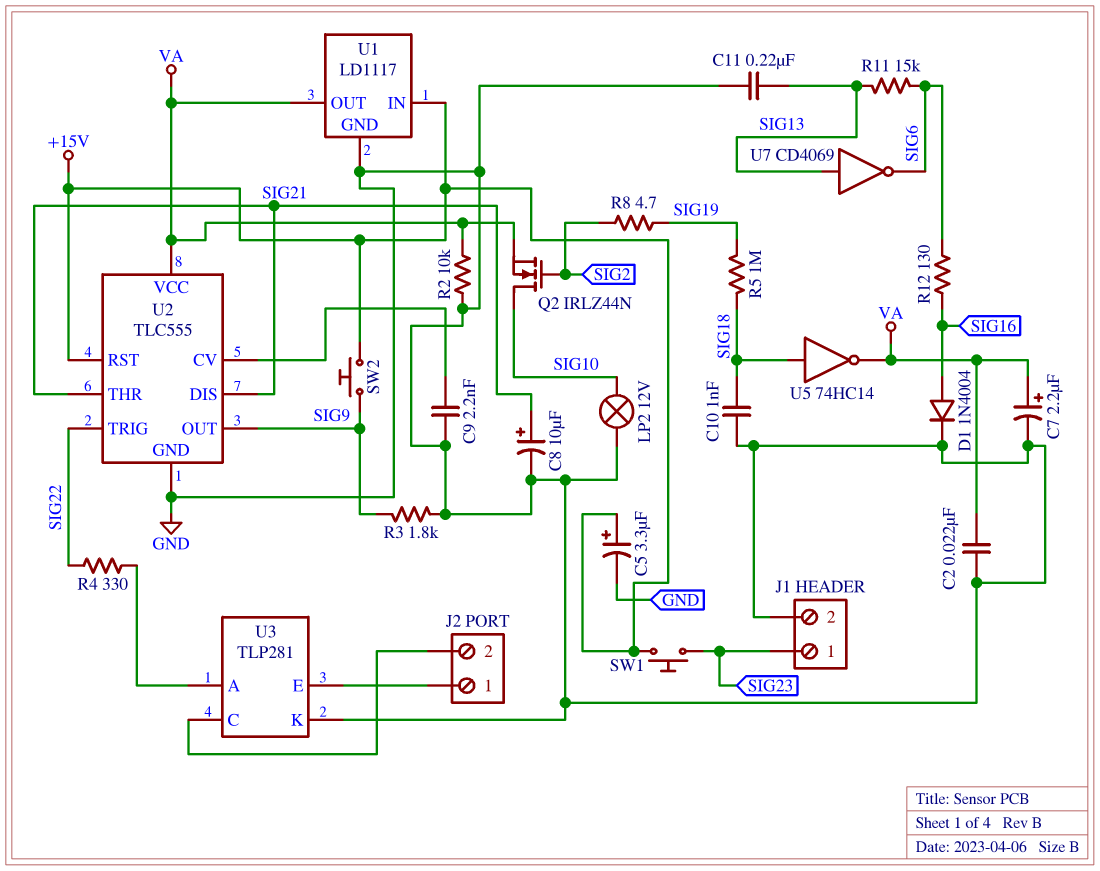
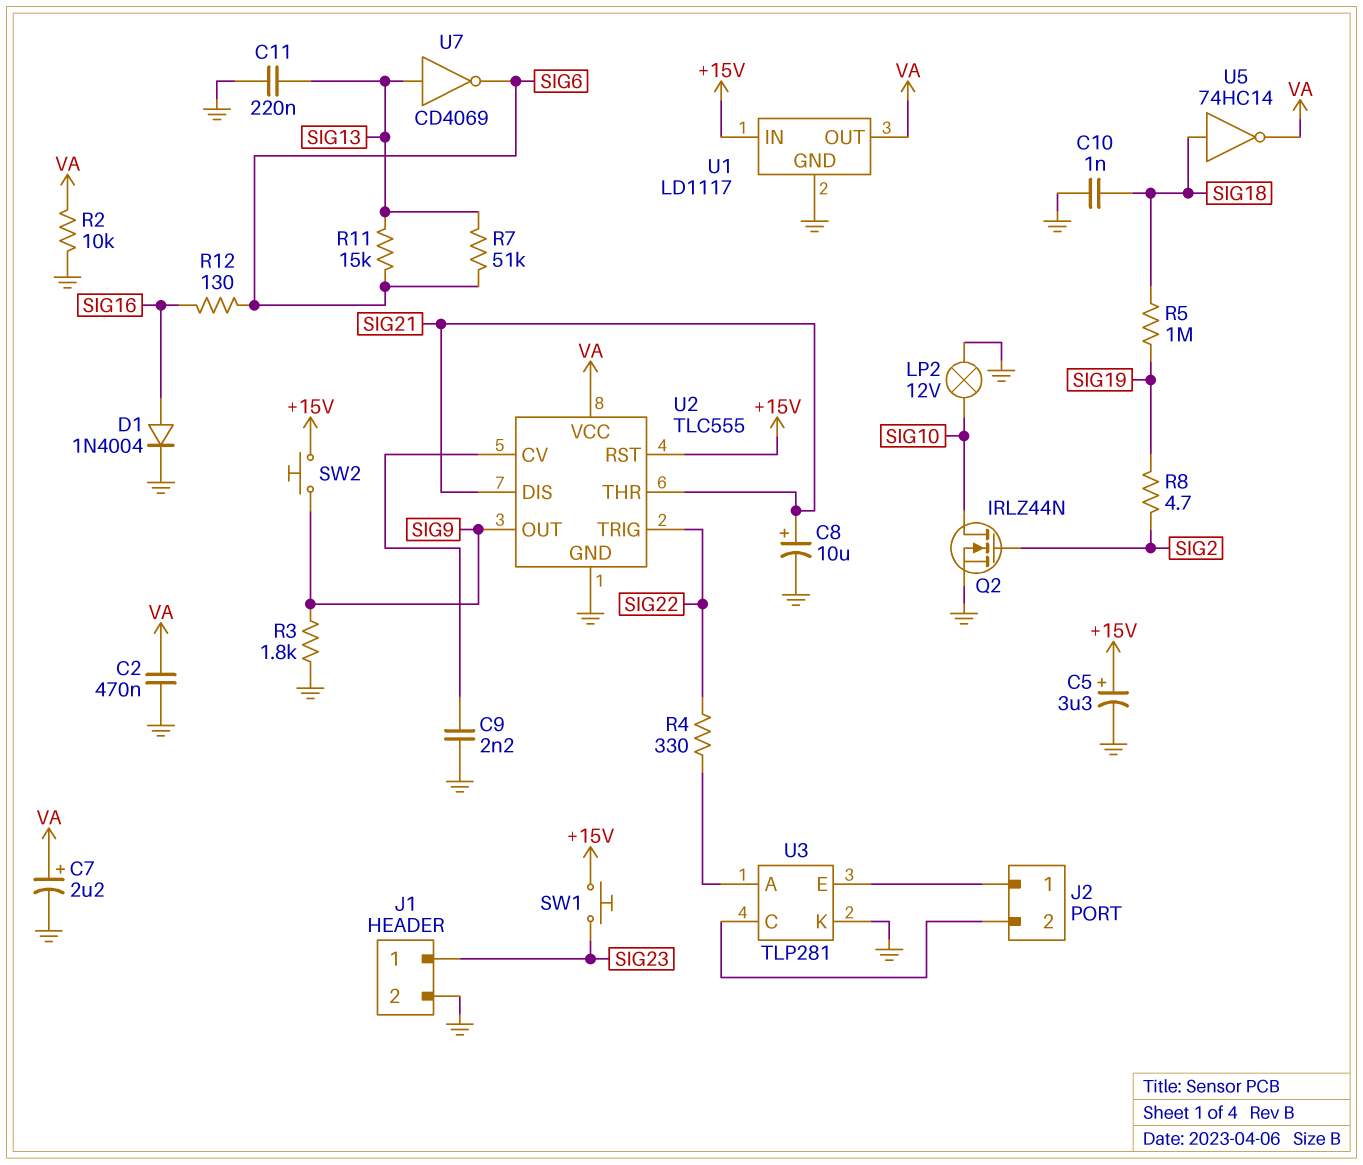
C2: 22nF (GND, VA) -> 470nF (GND, VA)
Q2: NMOS IRLZ44N (G SIG2, D SIG10, S VA) -> NMOS IRLZ44N (G SIG2, D SIG10, S GND)
R7: none -> 51k (SIG6, SIG13)

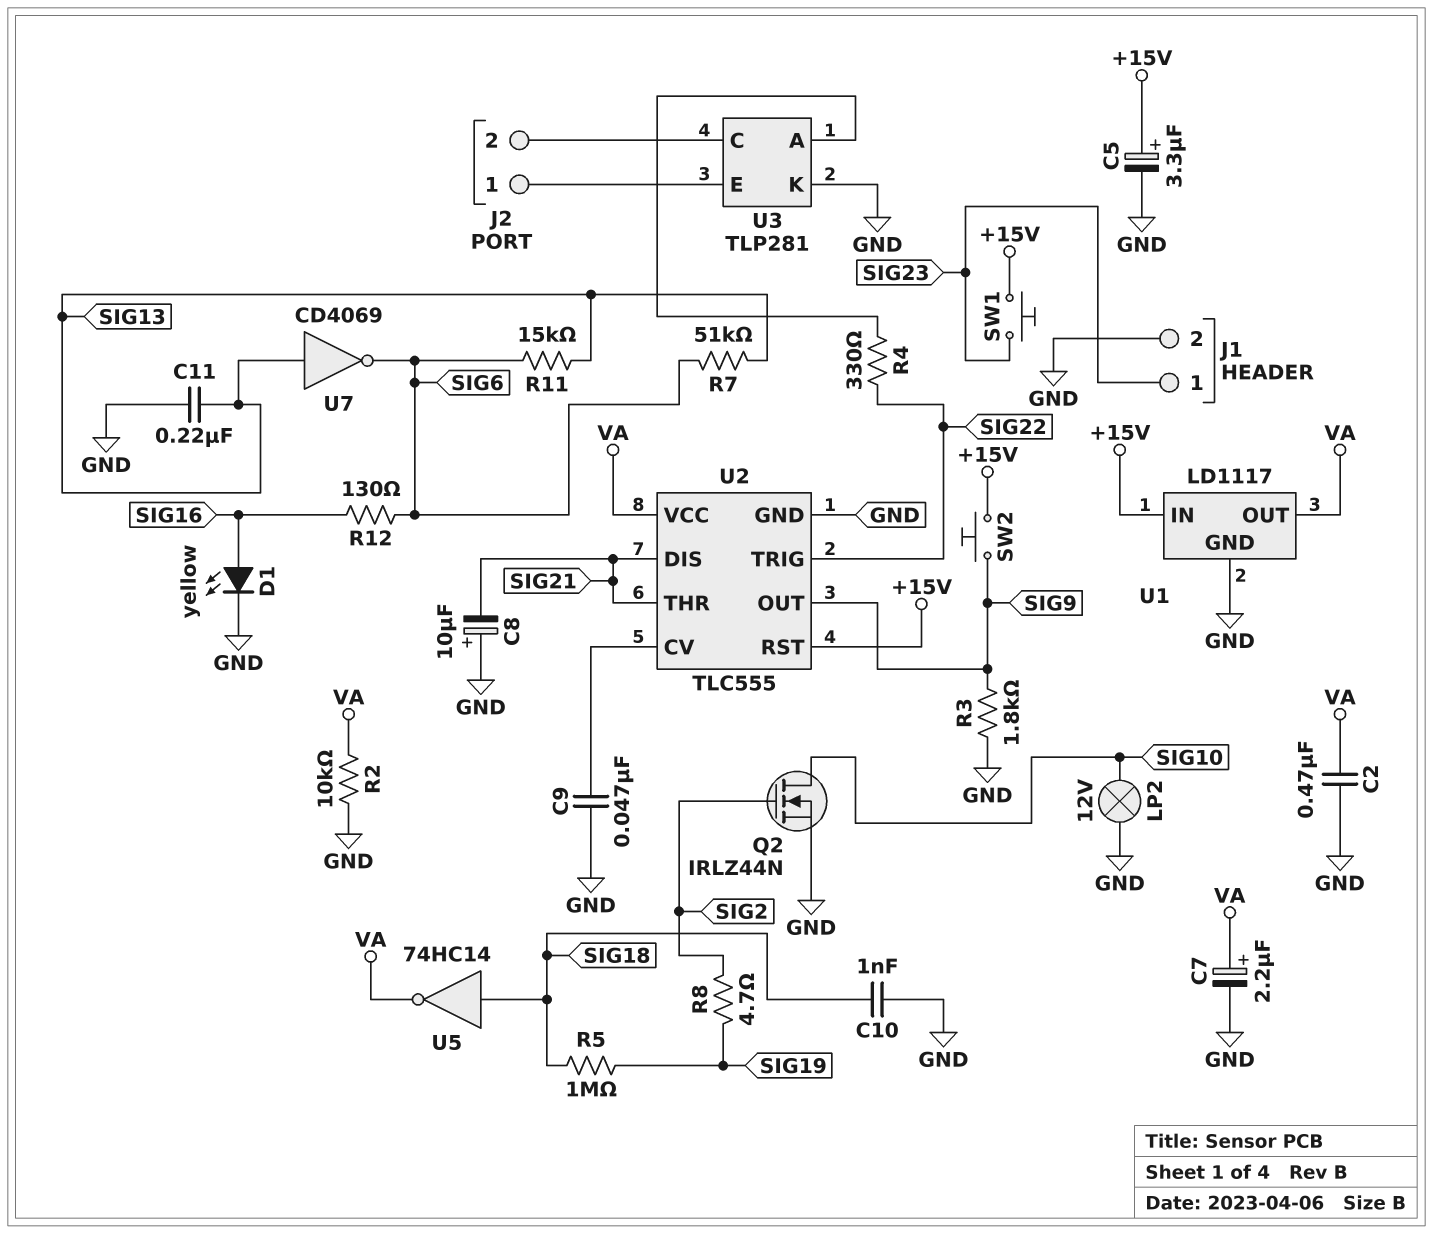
C8: 10uF (plus SIG21, minus GND) -> 10uF (plus GND, minus SIG21)
C9: 2.2nF (GND, U2/CV) -> 47nF (GND, U2/CV)
D1: diode 1N4004 (A SIG16, K GND) -> LED yellow (A SIG16, K GND)

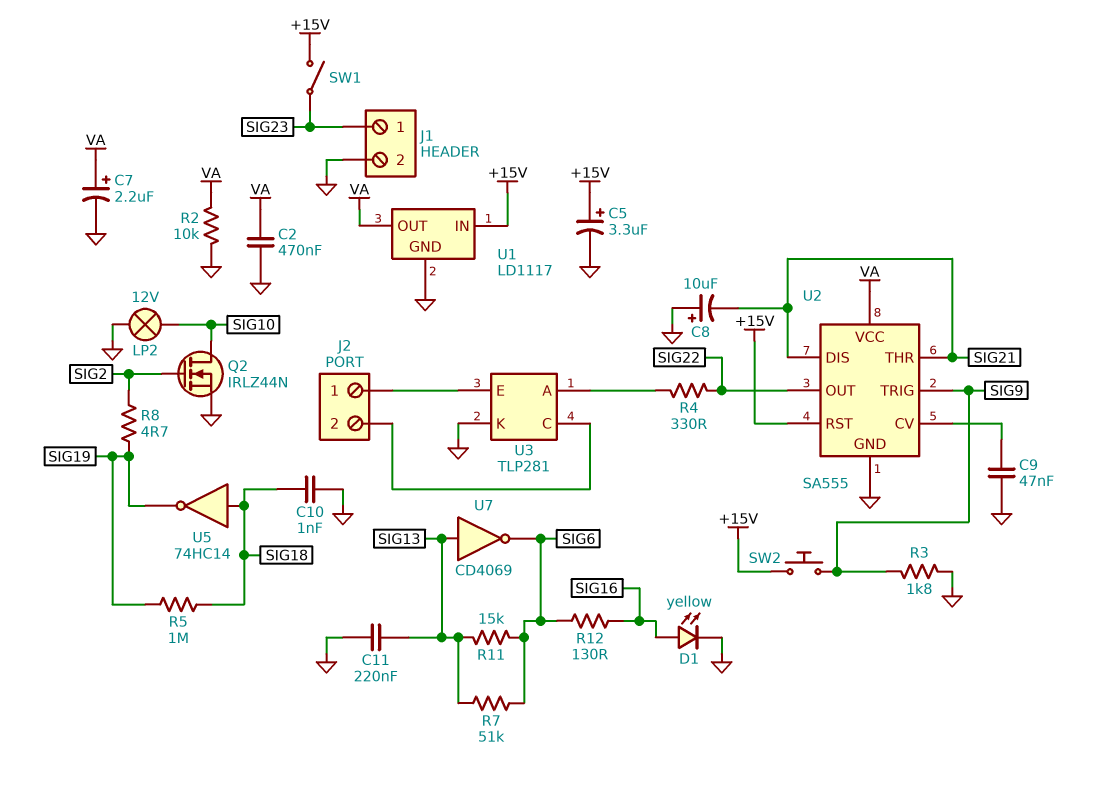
SW1: button (+15V, SIG23) -> switch (+15V, SIG23)
U2: TLC555 -> SA555
U2 pin OUT: SIG9 -> SIG22
U2 pin TRIG: SIG22 -> SIG9
U5: NOT 74HC14 (in SIG18, out VA) -> NOT 74HC14 (in SIG18, out SIG19)

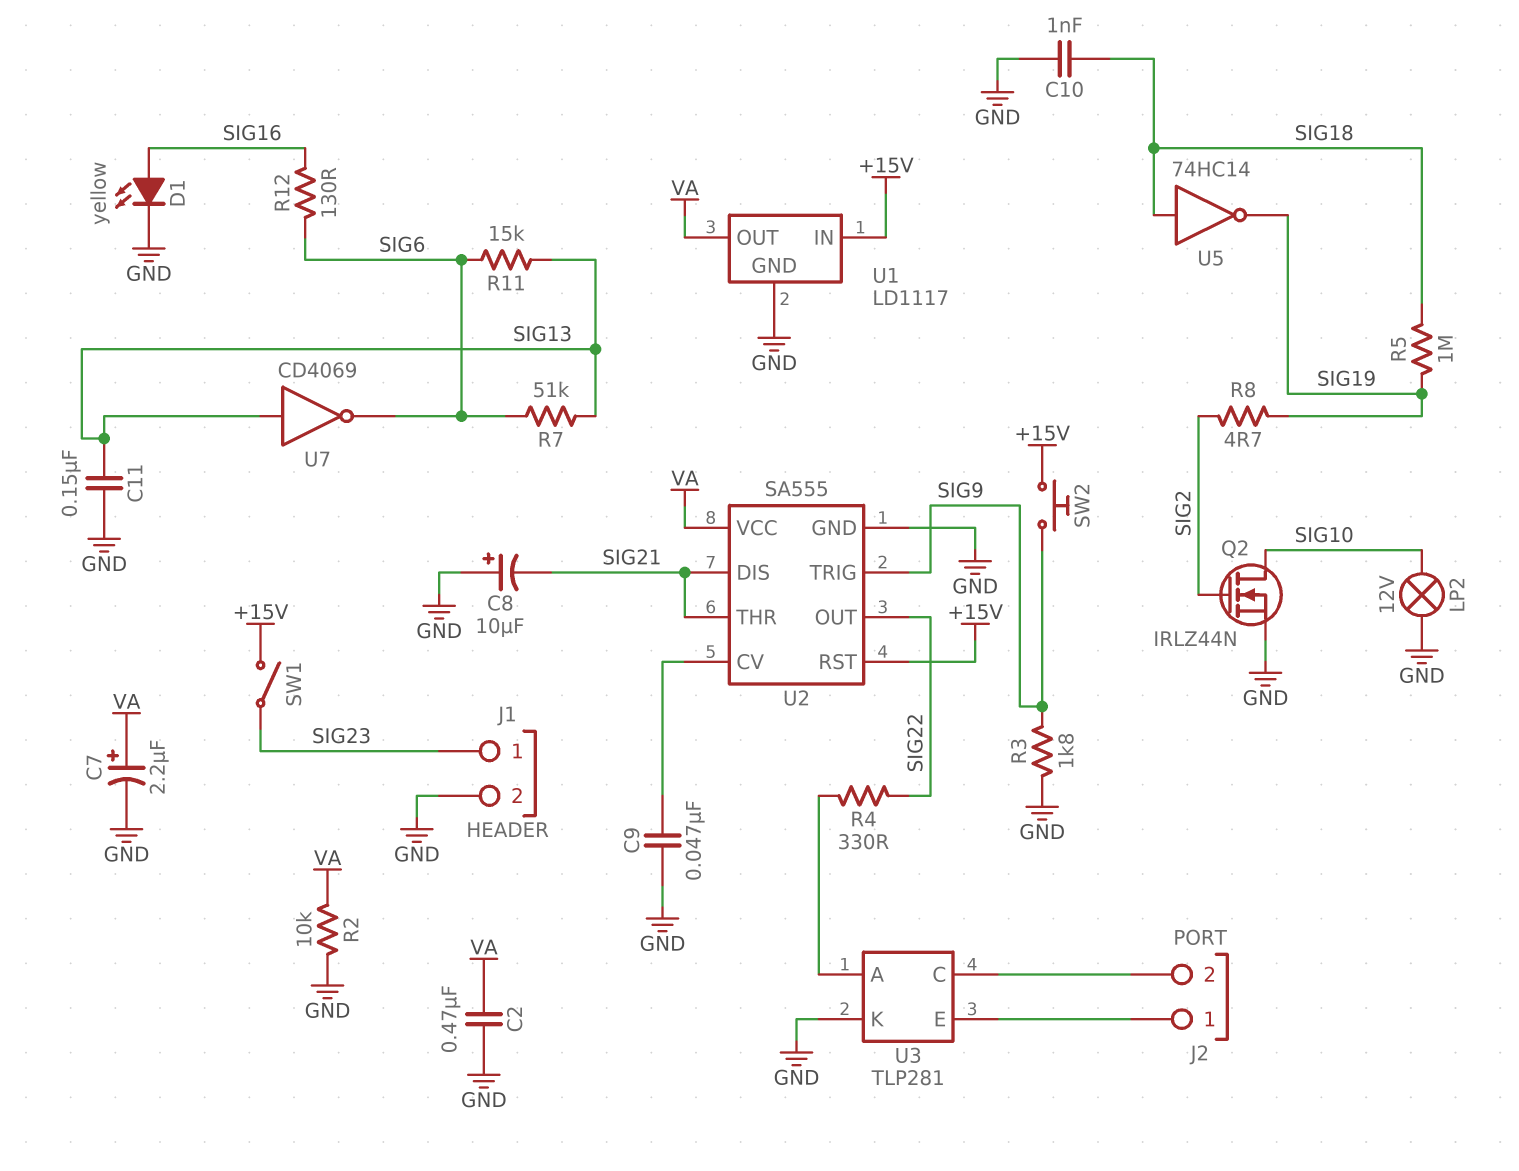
C5: 3.3uF (plus +15V, minus GND) -> none
C11: 220nF (GND, SIG13) -> 150nF (GND, SIG13)

